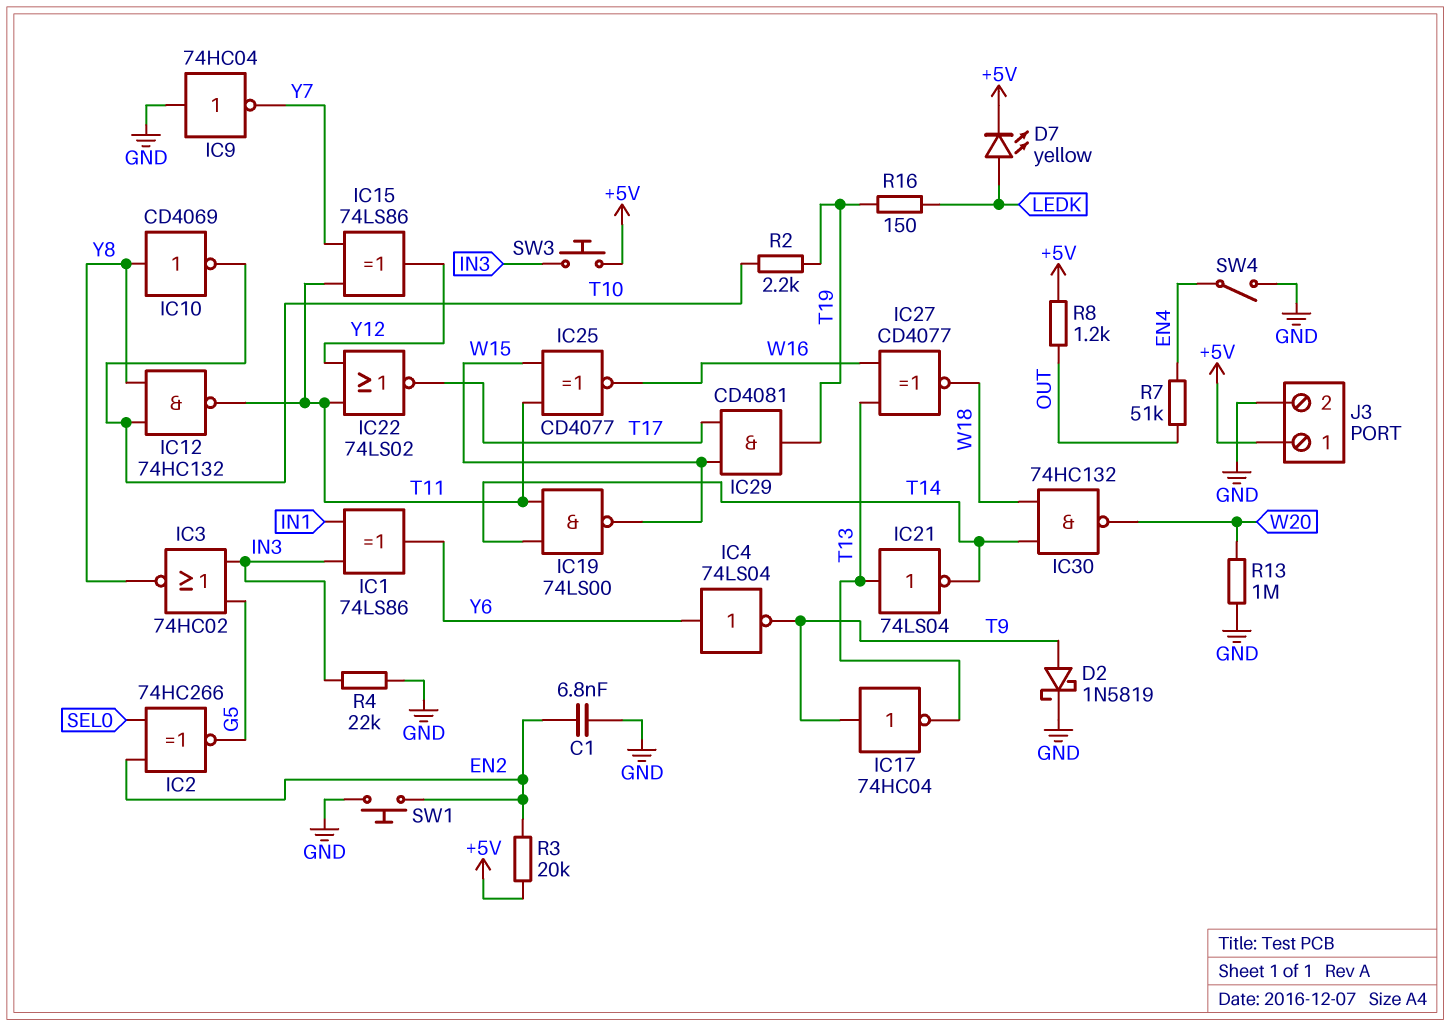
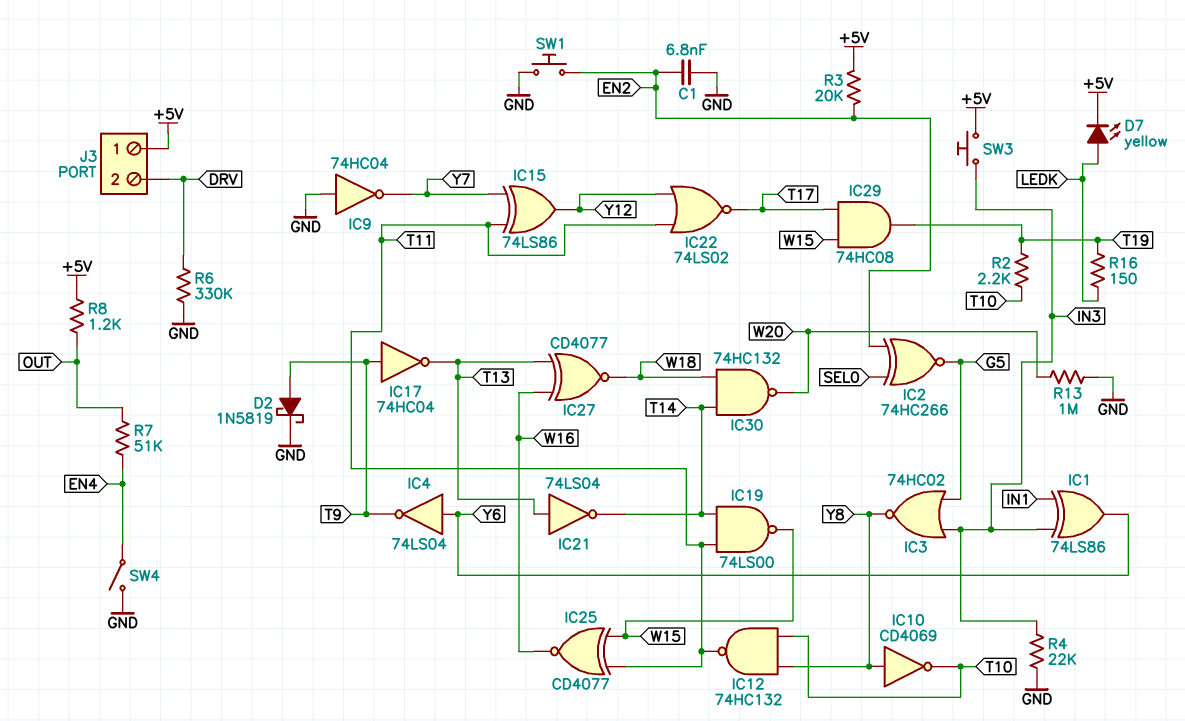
IC29: AND CD4081 (in T17, in W15, out T19) -> AND 74HC08 (in T17, in W15, out T19)
J3 pin 2: GND -> DRV
R6: none -> 330k (DRV, GND)

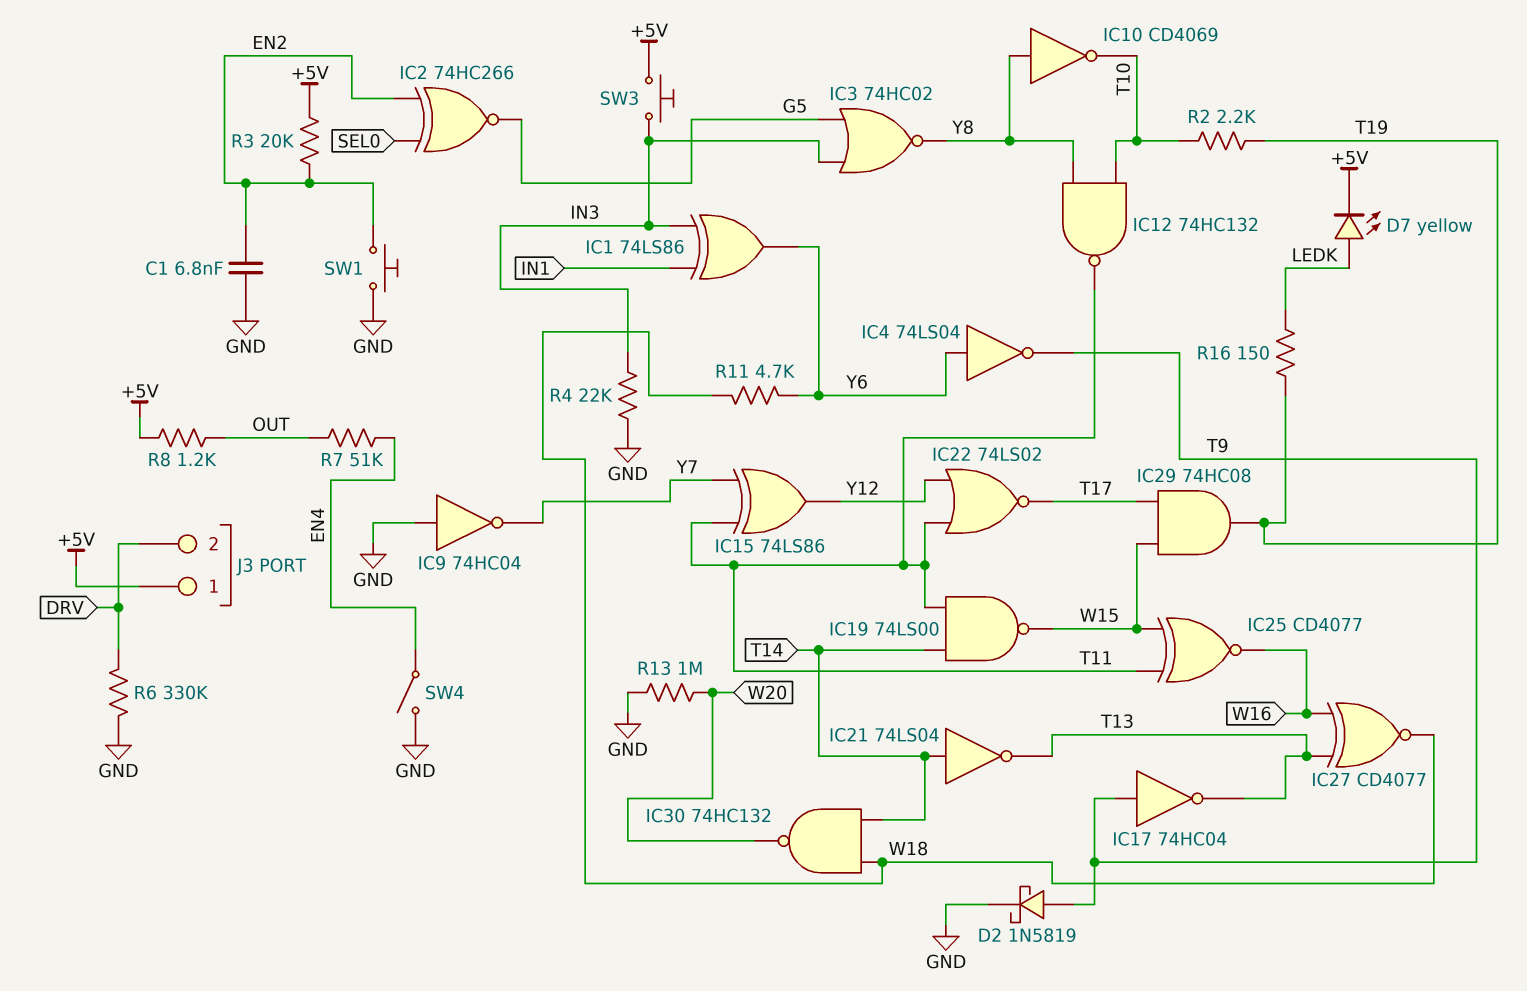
IC21: NOT 74LS04 (in T13, out T14) -> NOT 74LS04 (in T14, out T13)
R11: none -> 4.7k (W18, Y6)

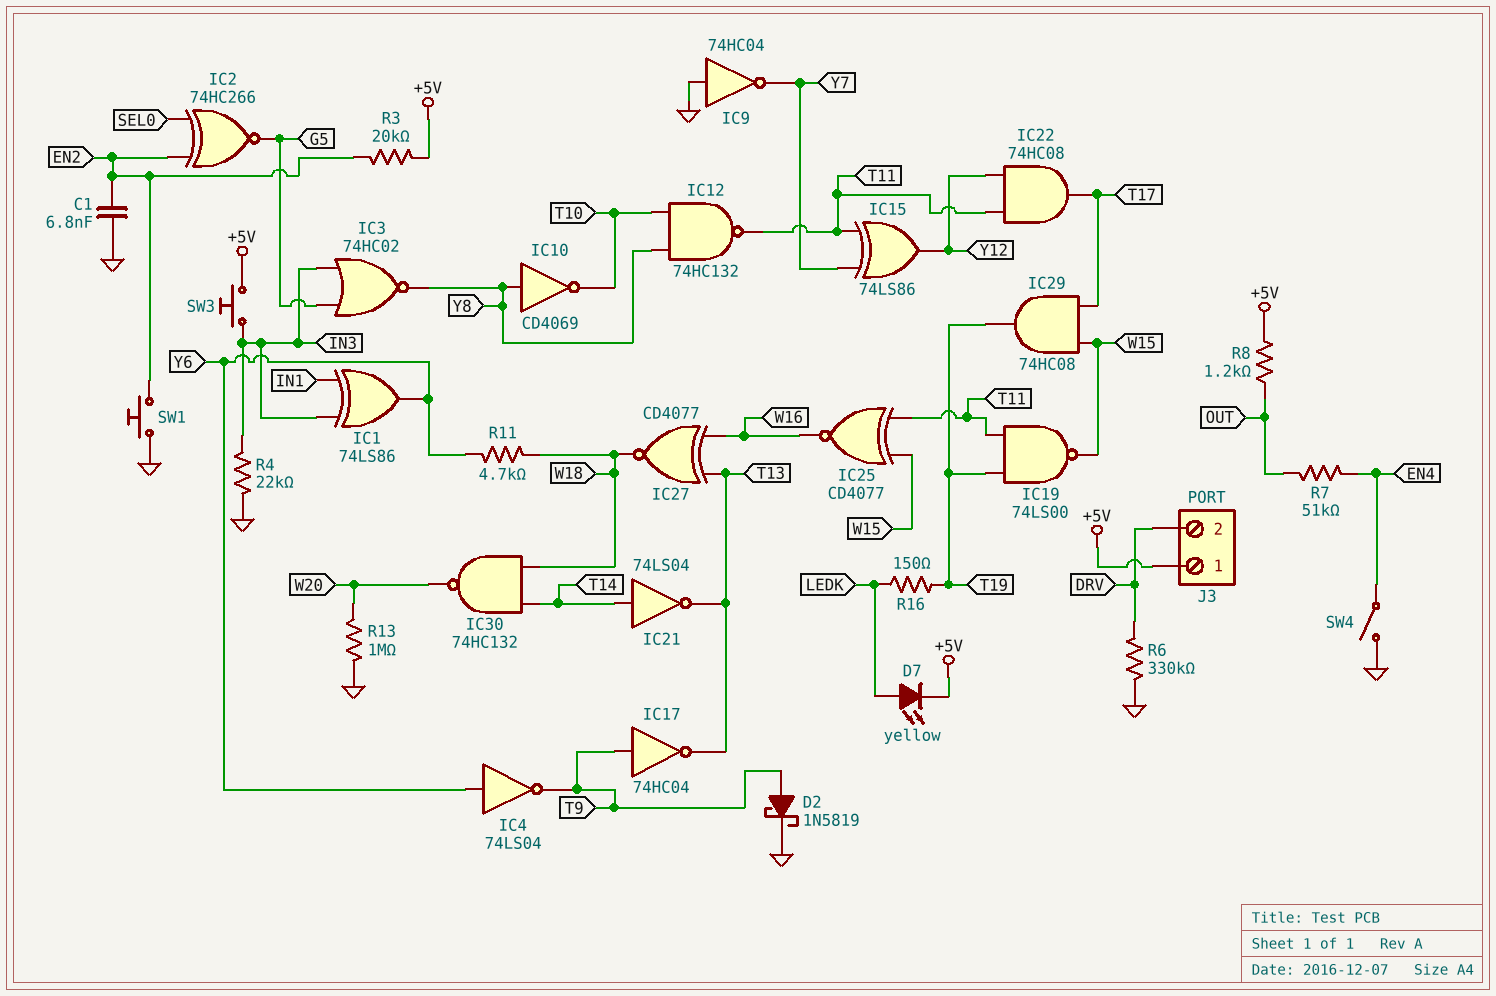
IC19: NAND 74LS00 (in T11, in T14, out W15) -> NAND 74LS00 (in T11, in T19, out W15)
IC22: NOR 74LS02 (in T11, in Y12, out T17) -> AND 74HC08 (in T11, in Y12, out T17)
R2: 2.2k (T10, T19) -> none

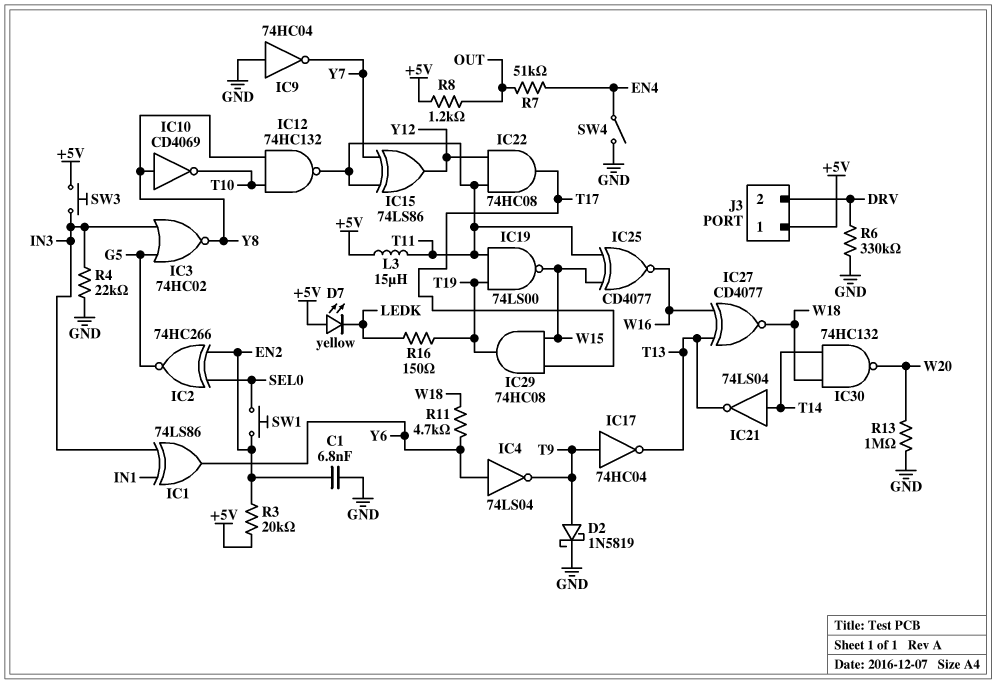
D7: LED yellow (A LEDK, K +5V) -> LED yellow (A +5V, K LEDK)
L3: none -> 15uH (+5V, T11)
SW1: button (EN2, GND) -> button (EN2, SEL0)

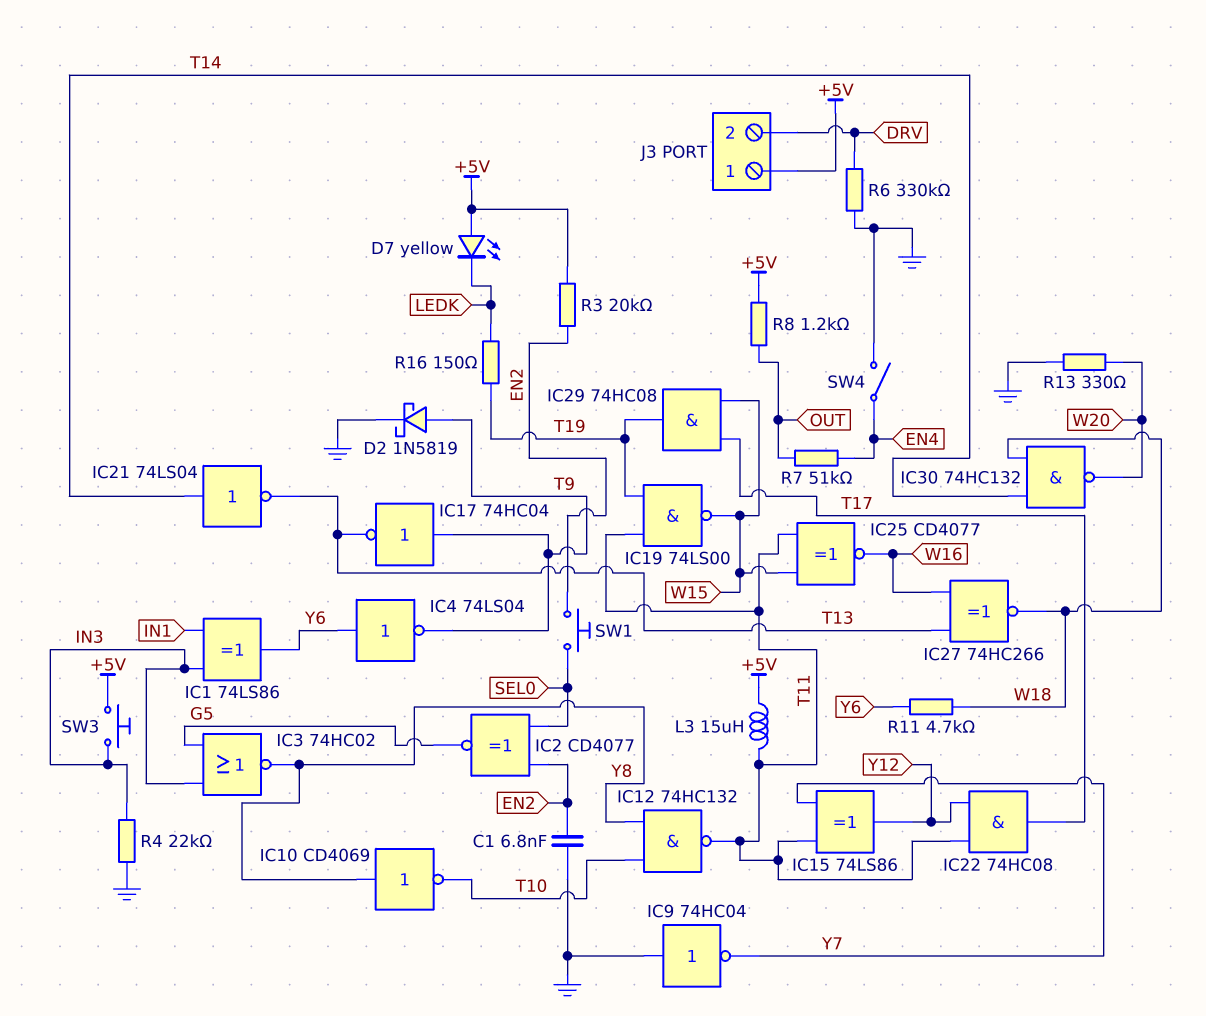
IC2: XNOR 74HC266 (in EN2, in SEL0, out G5) -> XNOR CD4077 (in EN2, in SEL0, out G5)
IC27: XNOR CD4077 (in T13, in W16, out W18) -> XNOR 74HC266 (in T13, in W16, out W18)
R13: 1M (GND, W20) -> 330 (GND, W20)

